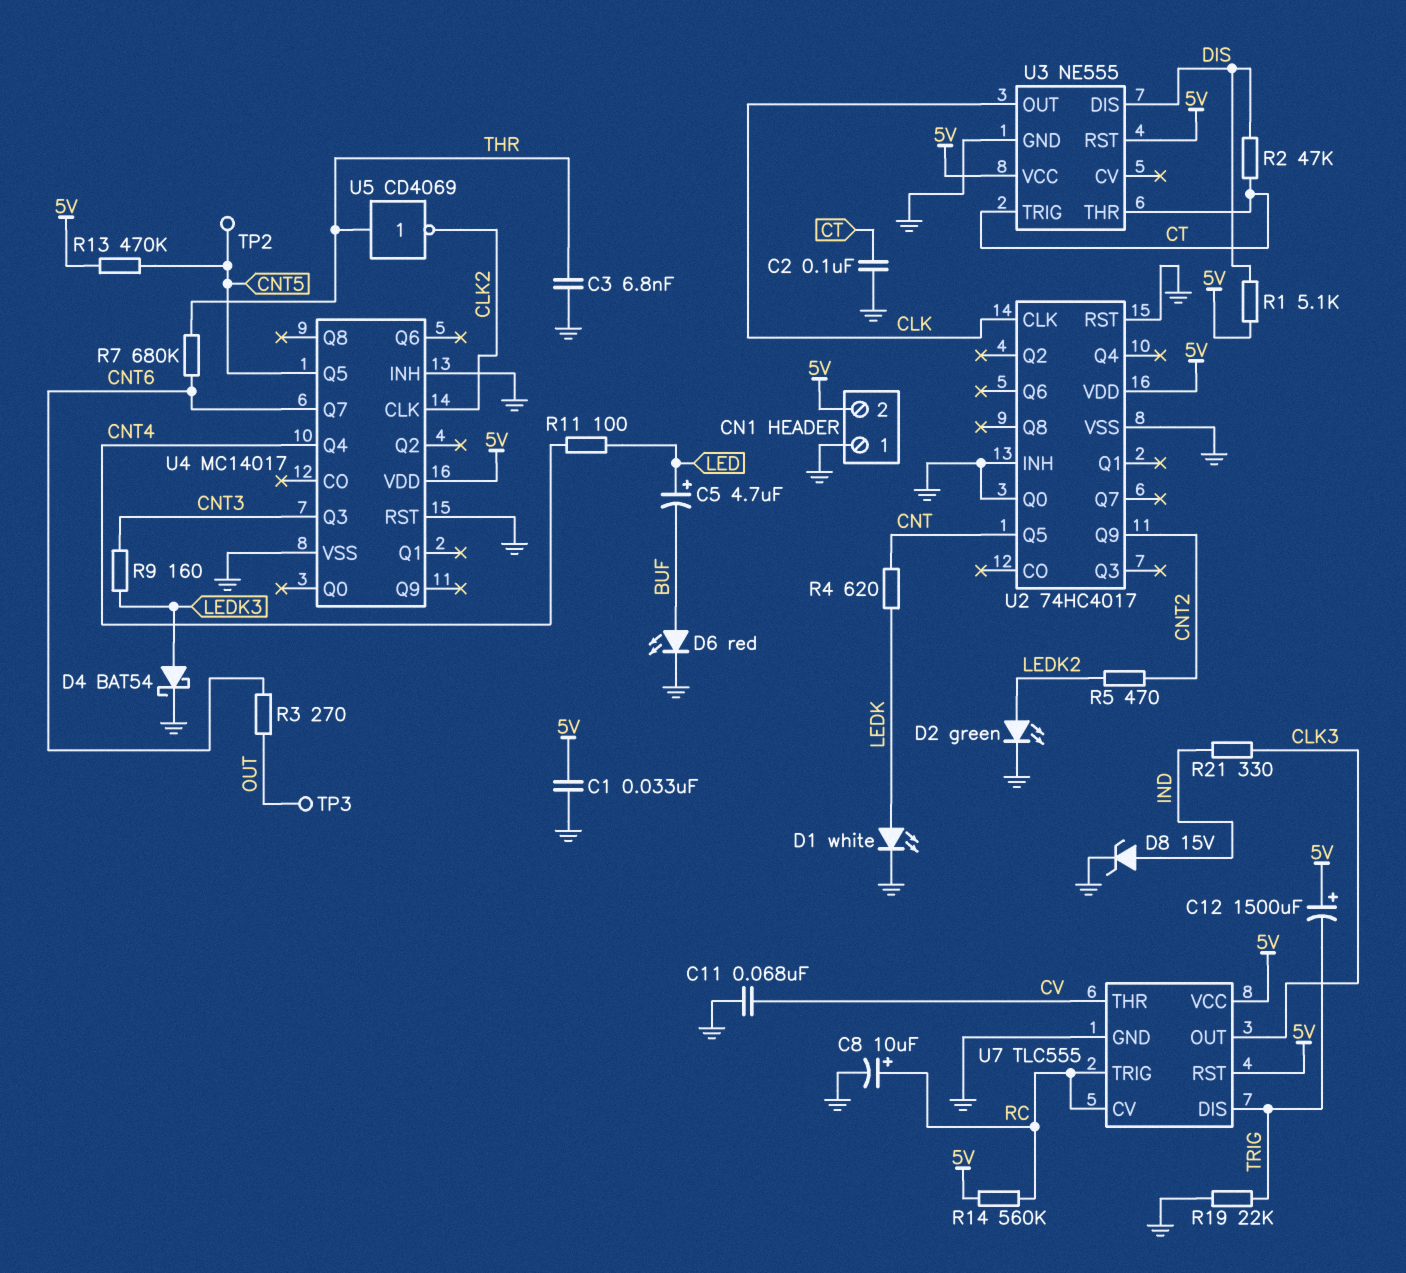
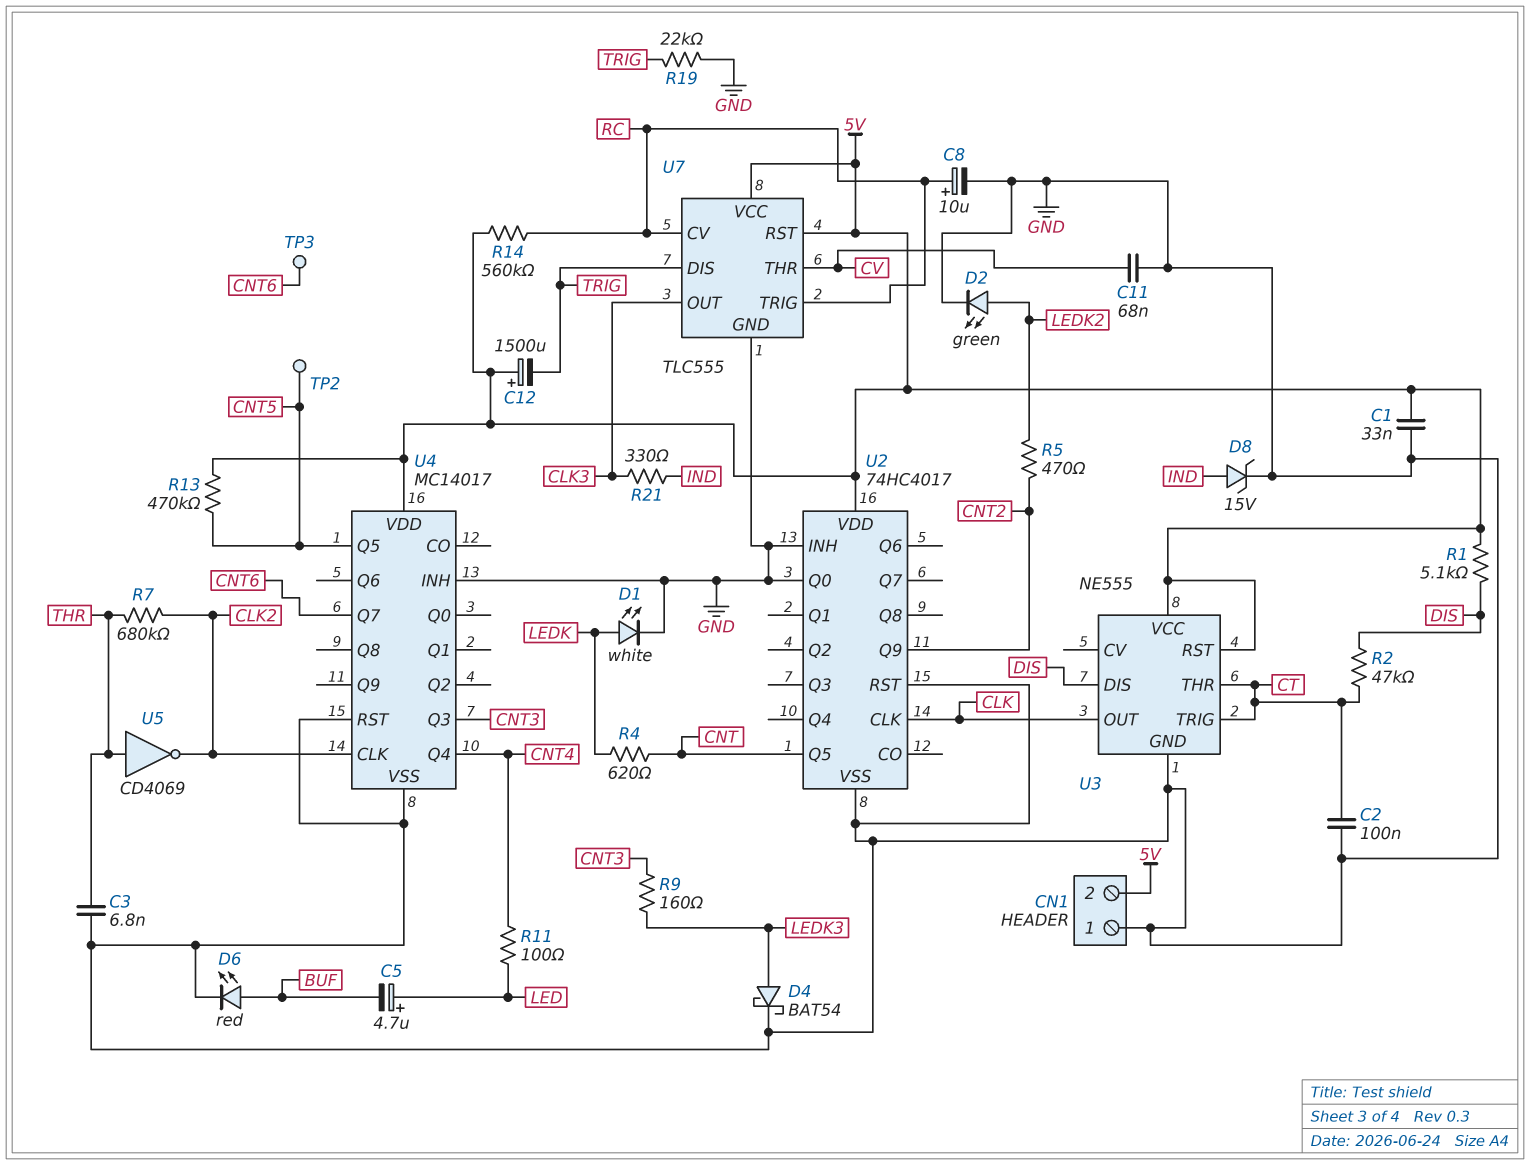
R3: 270 (CNT6, OUT) -> none
R7: 680k (CNT6, THR) -> 680k (CLK2, THR)
TP3: test point (OUT) -> test point (CNT6)

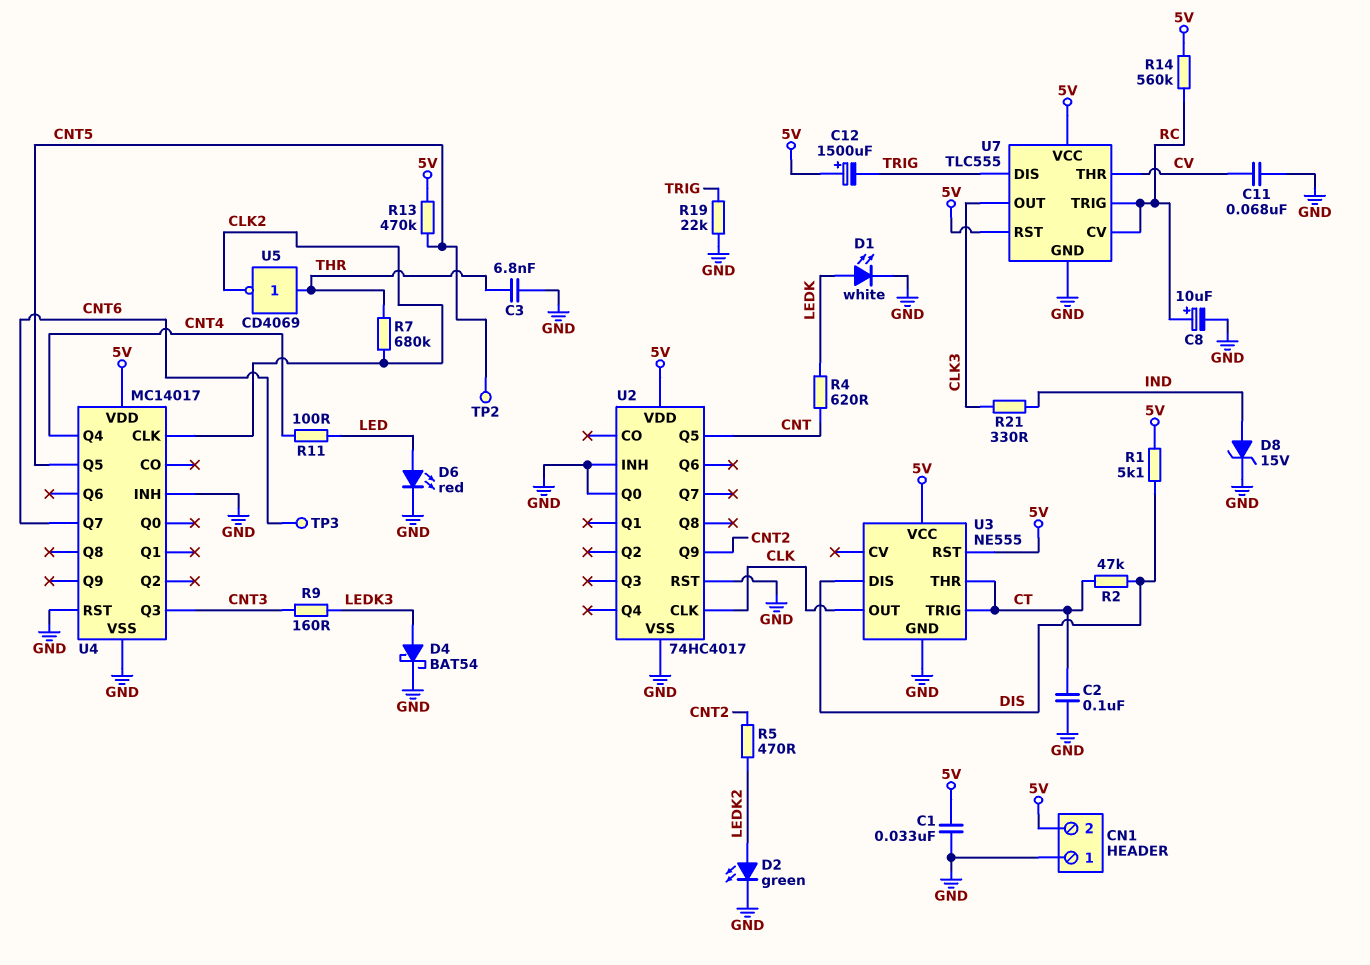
C5: 4.7uF (plus LED, minus BUF) -> none
D6: LED red (A BUF, K GND) -> LED red (A LED, K GND)

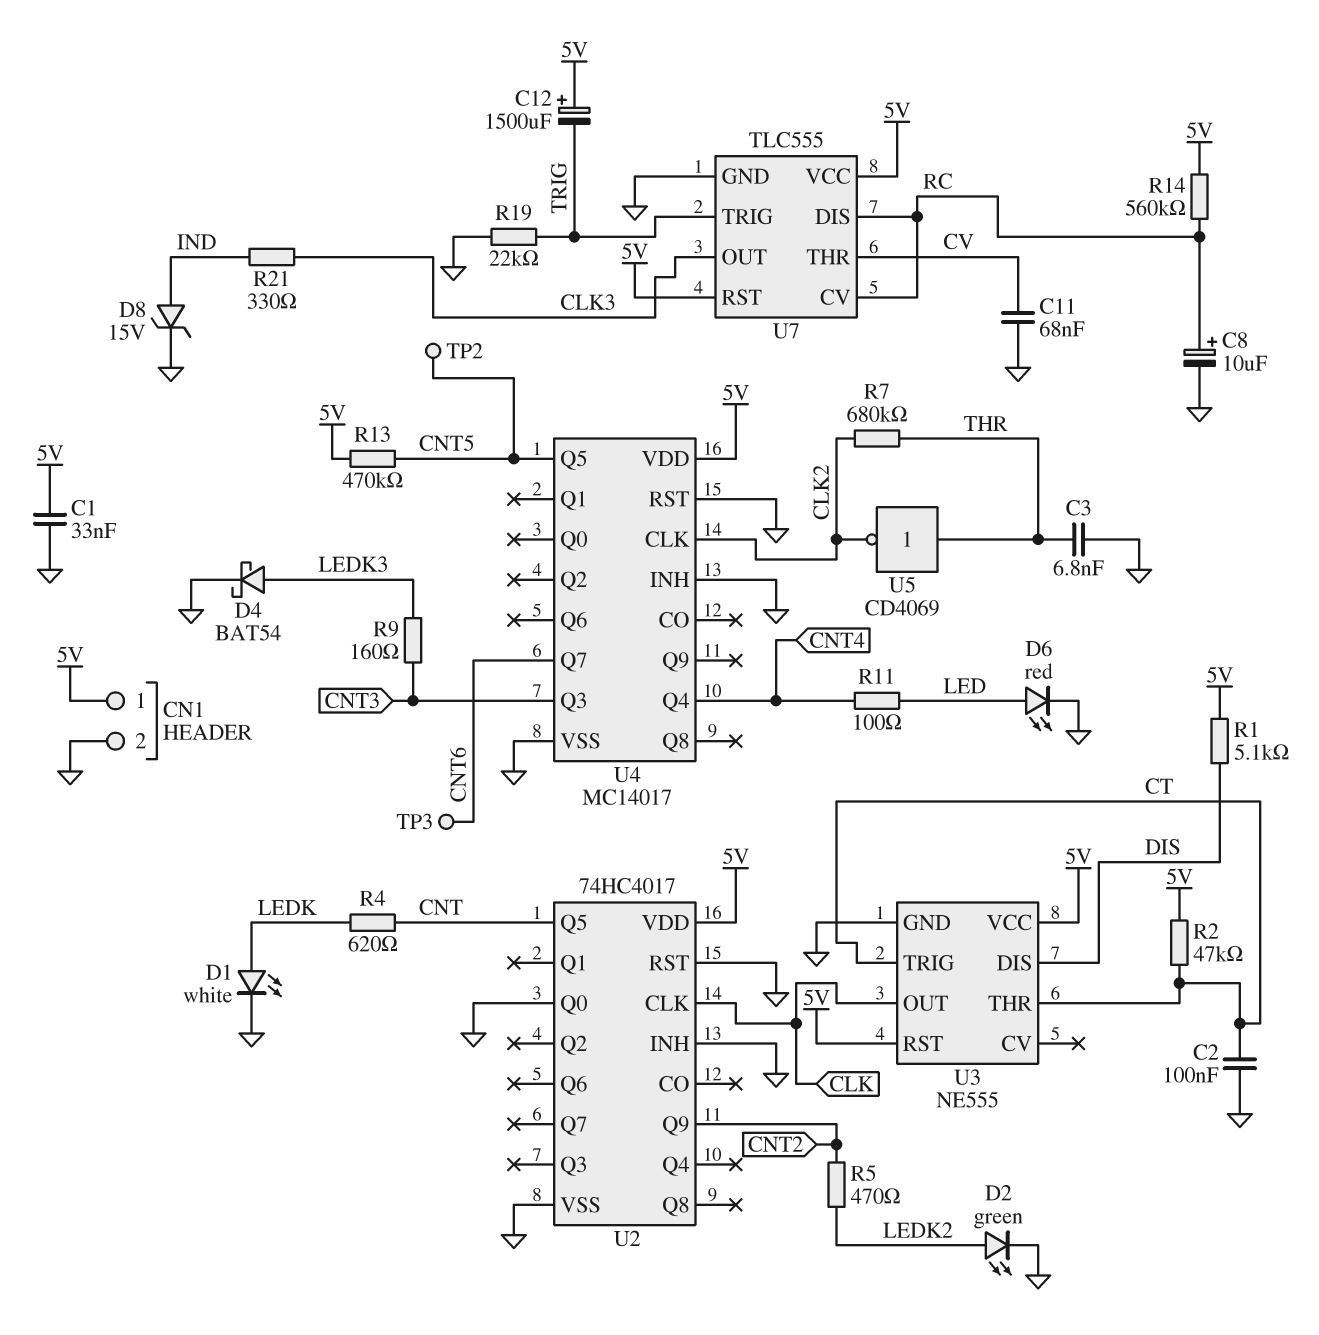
CN1 pin 1: GND -> 5V
CN1 pin 2: 5V -> GND
R2: 47k (CT, DIS) -> 47k (5V, CT)
U7 pin DIS: TRIG -> RC
U7 pin TRIG: RC -> TRIG

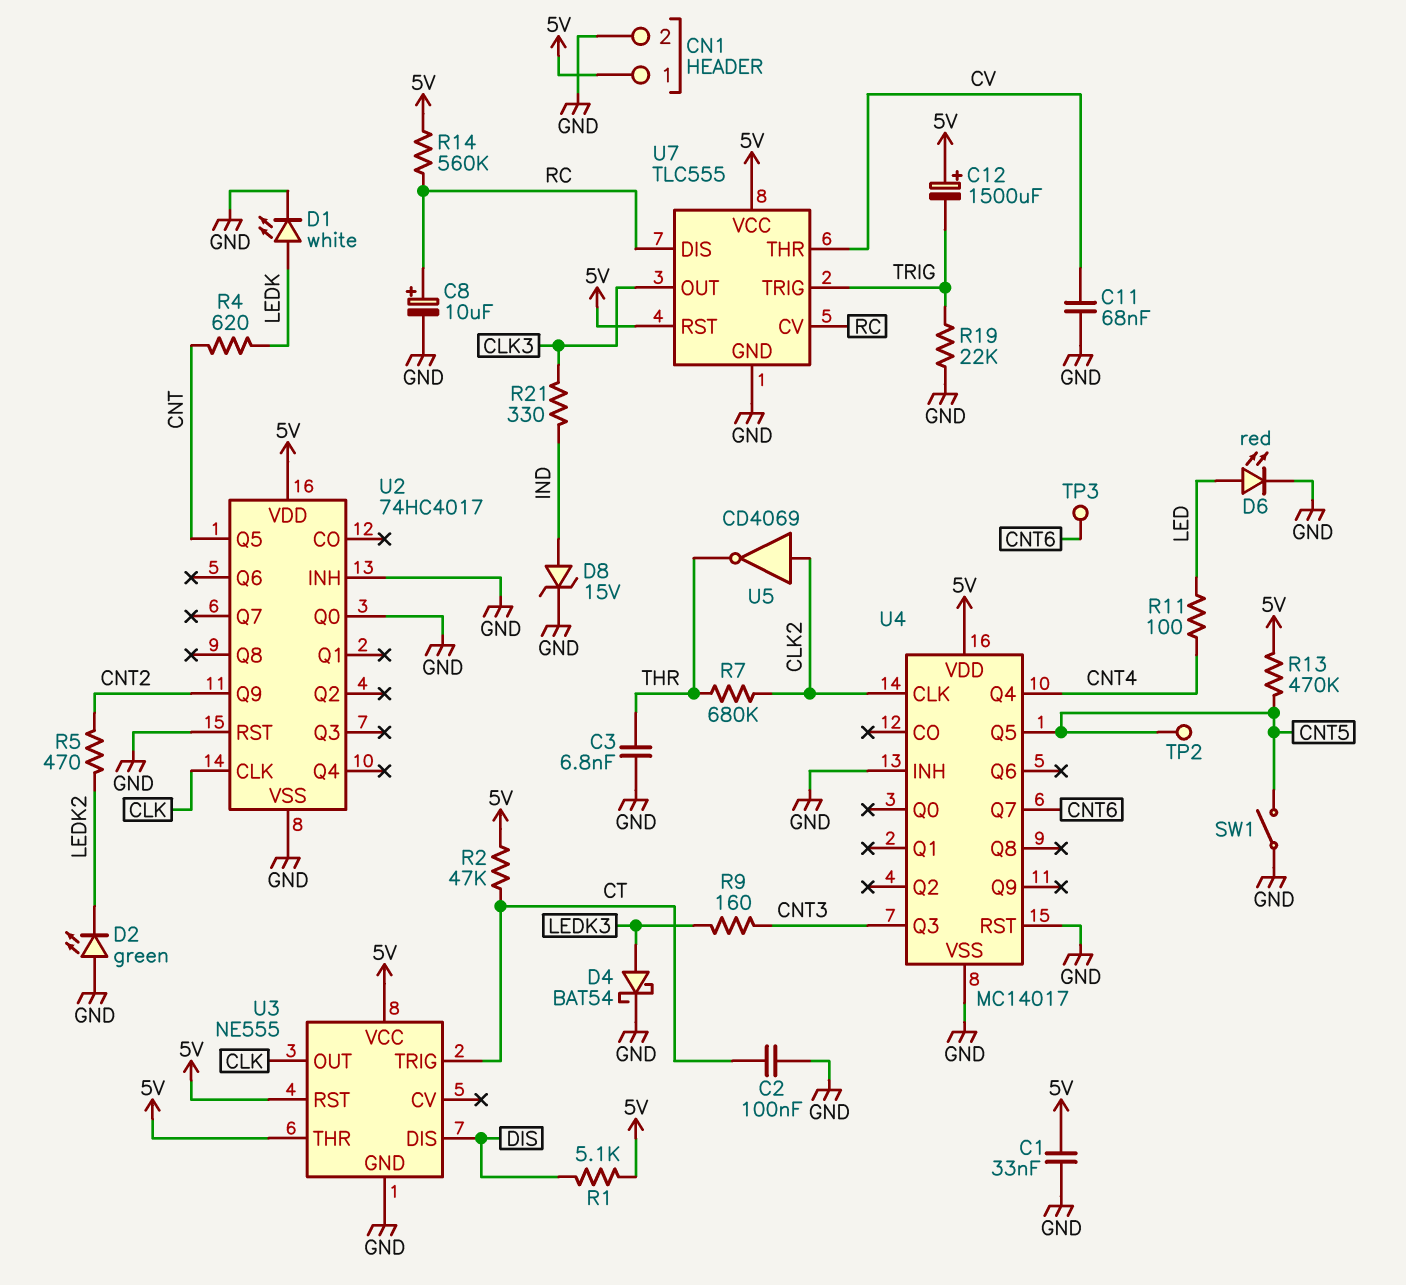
D2: LED green (A LEDK2, K GND) -> LED green (A GND, K LEDK2)
SW1: none -> switch (CNT5, GND)
U3 pin THR: CT -> 5V
U5: NOT CD4069 (in THR, out CLK2) -> NOT CD4069 (in CLK2, out THR)

